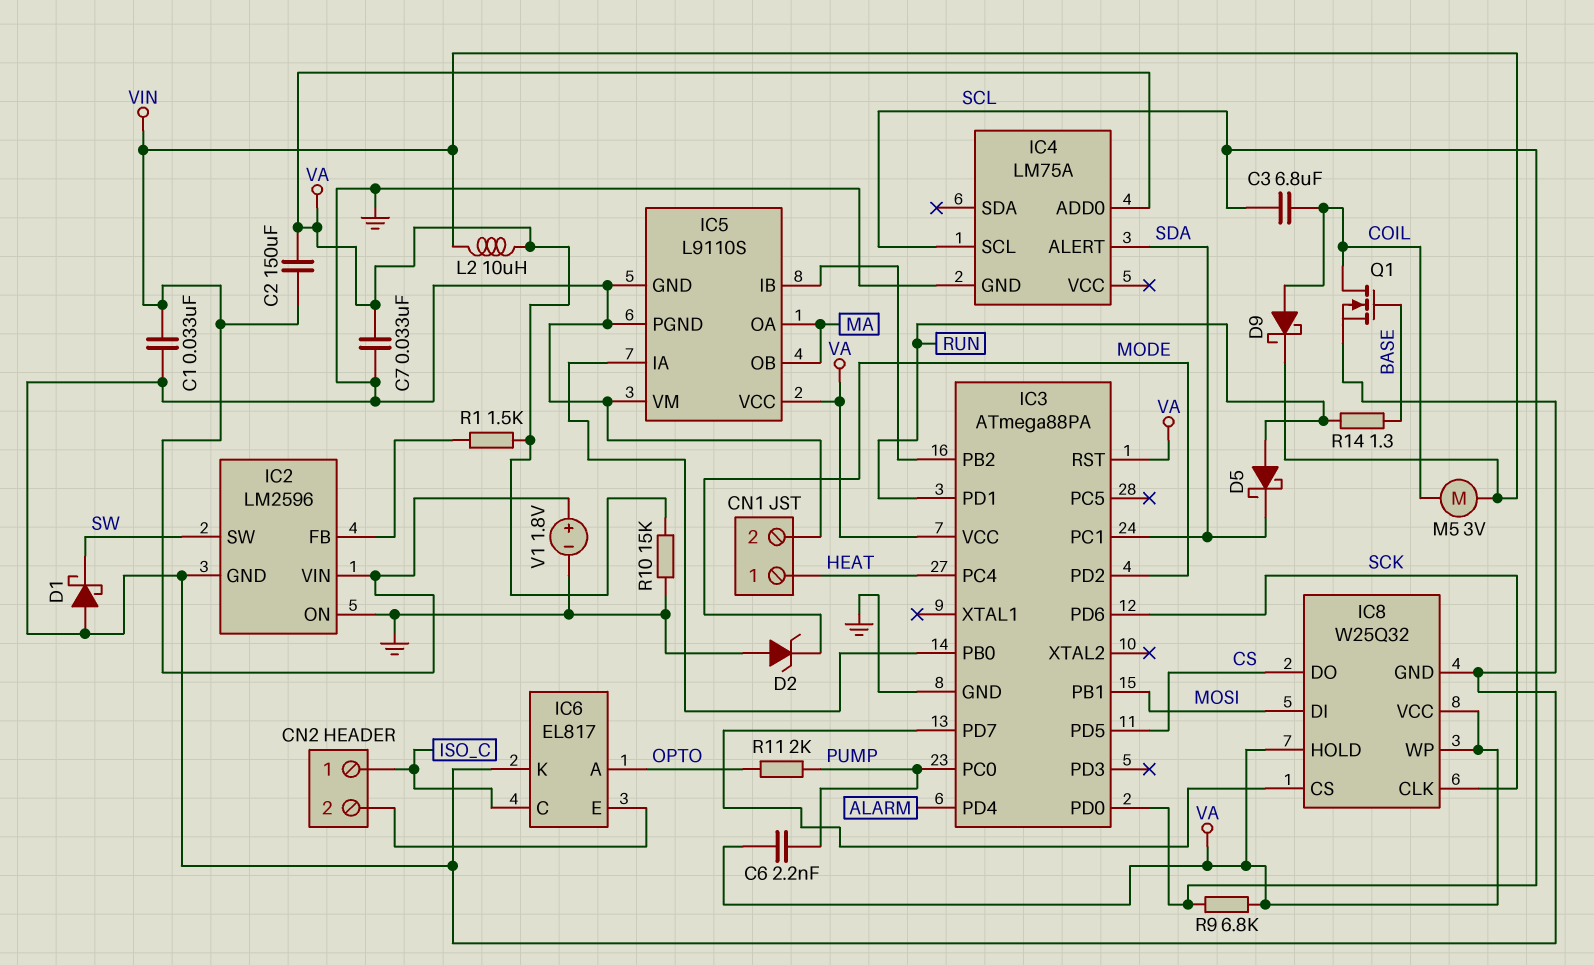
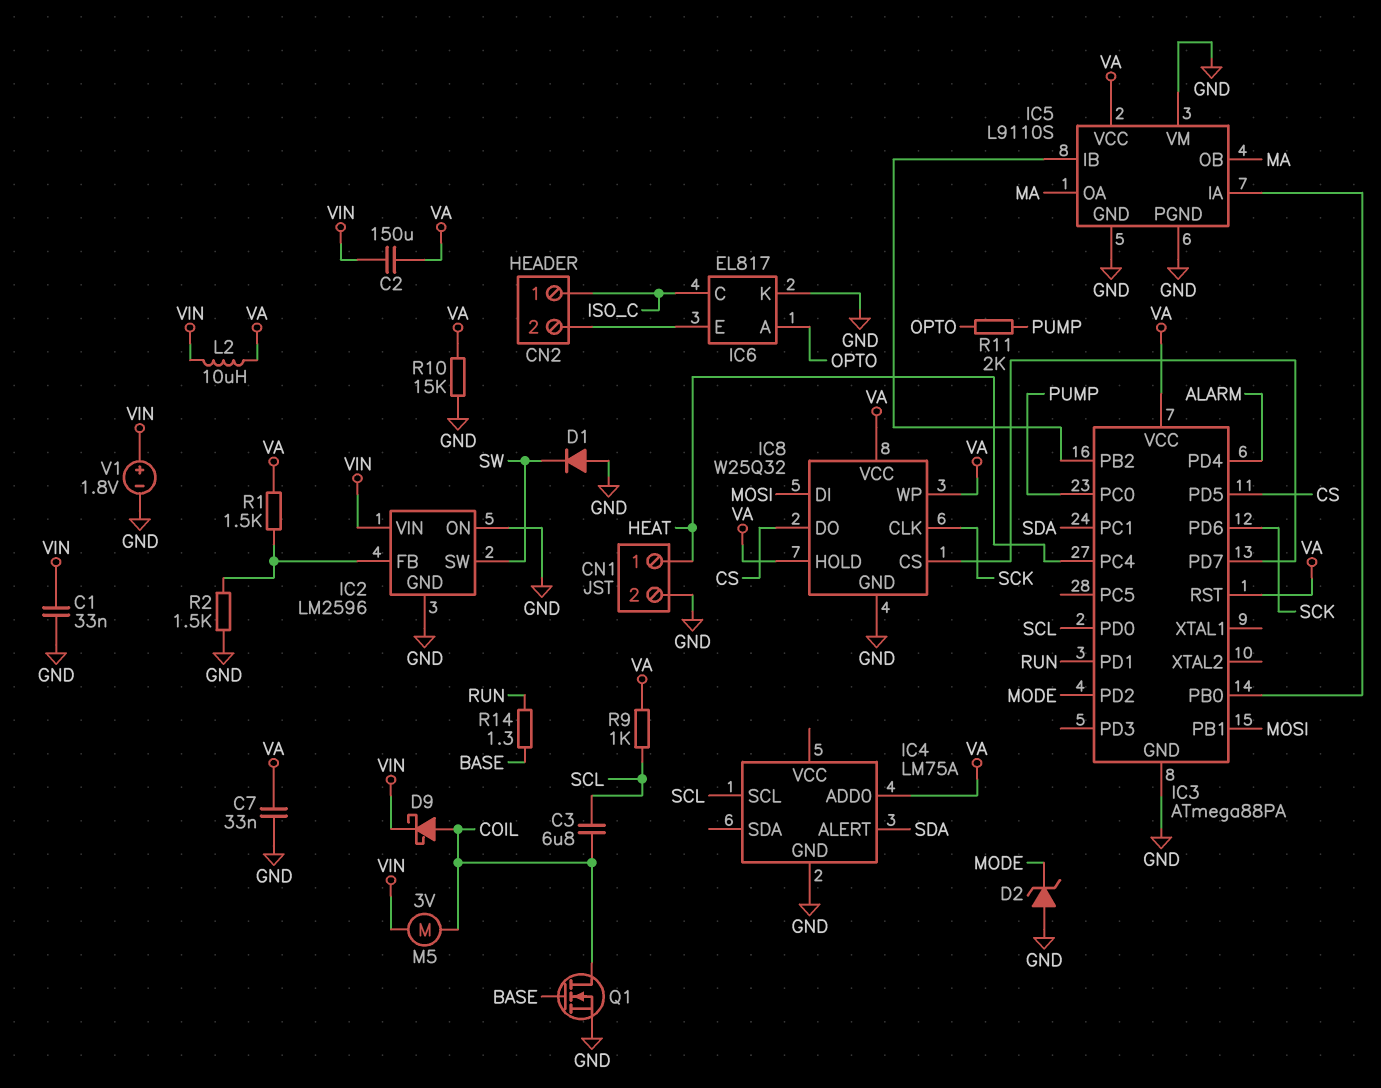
C6: 2.2nF (PUMP, VA) -> none
D1: schottky (A GND, K SW) -> diode (A GND, K SW)
D5: schottky (A RUN, K SDA) -> none
R2: none -> 1.5k (GND, IC2/FB)
R9: 6.8k (SCL, VA) -> 1k (SCL, VA)

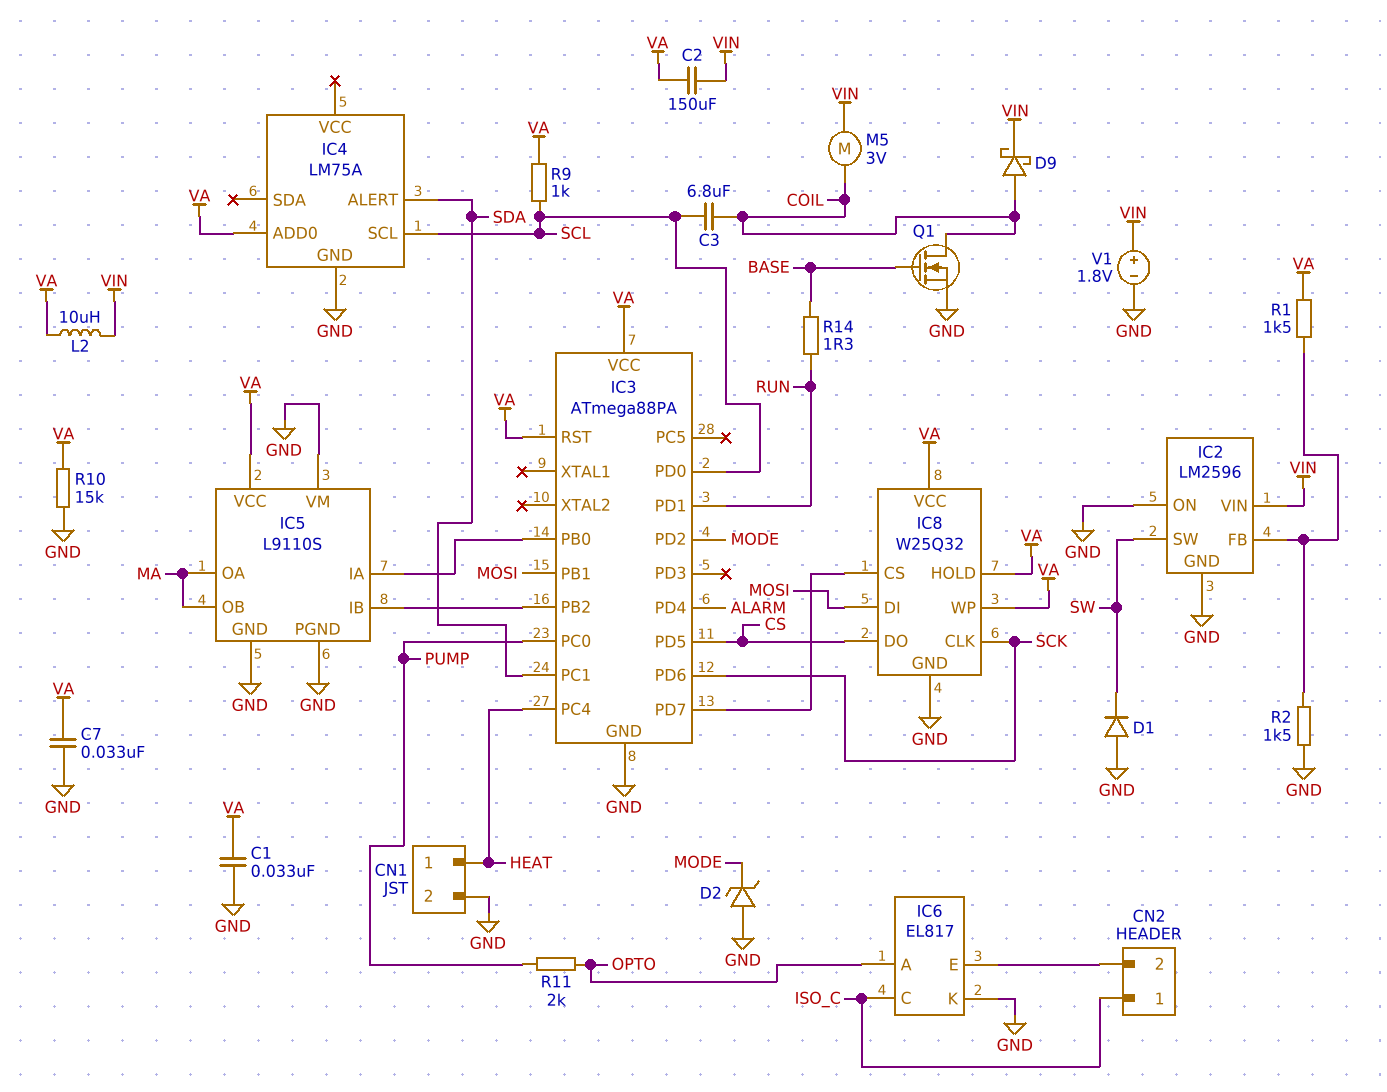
C1: 33nF (GND, VIN) -> 33nF (GND, VA)

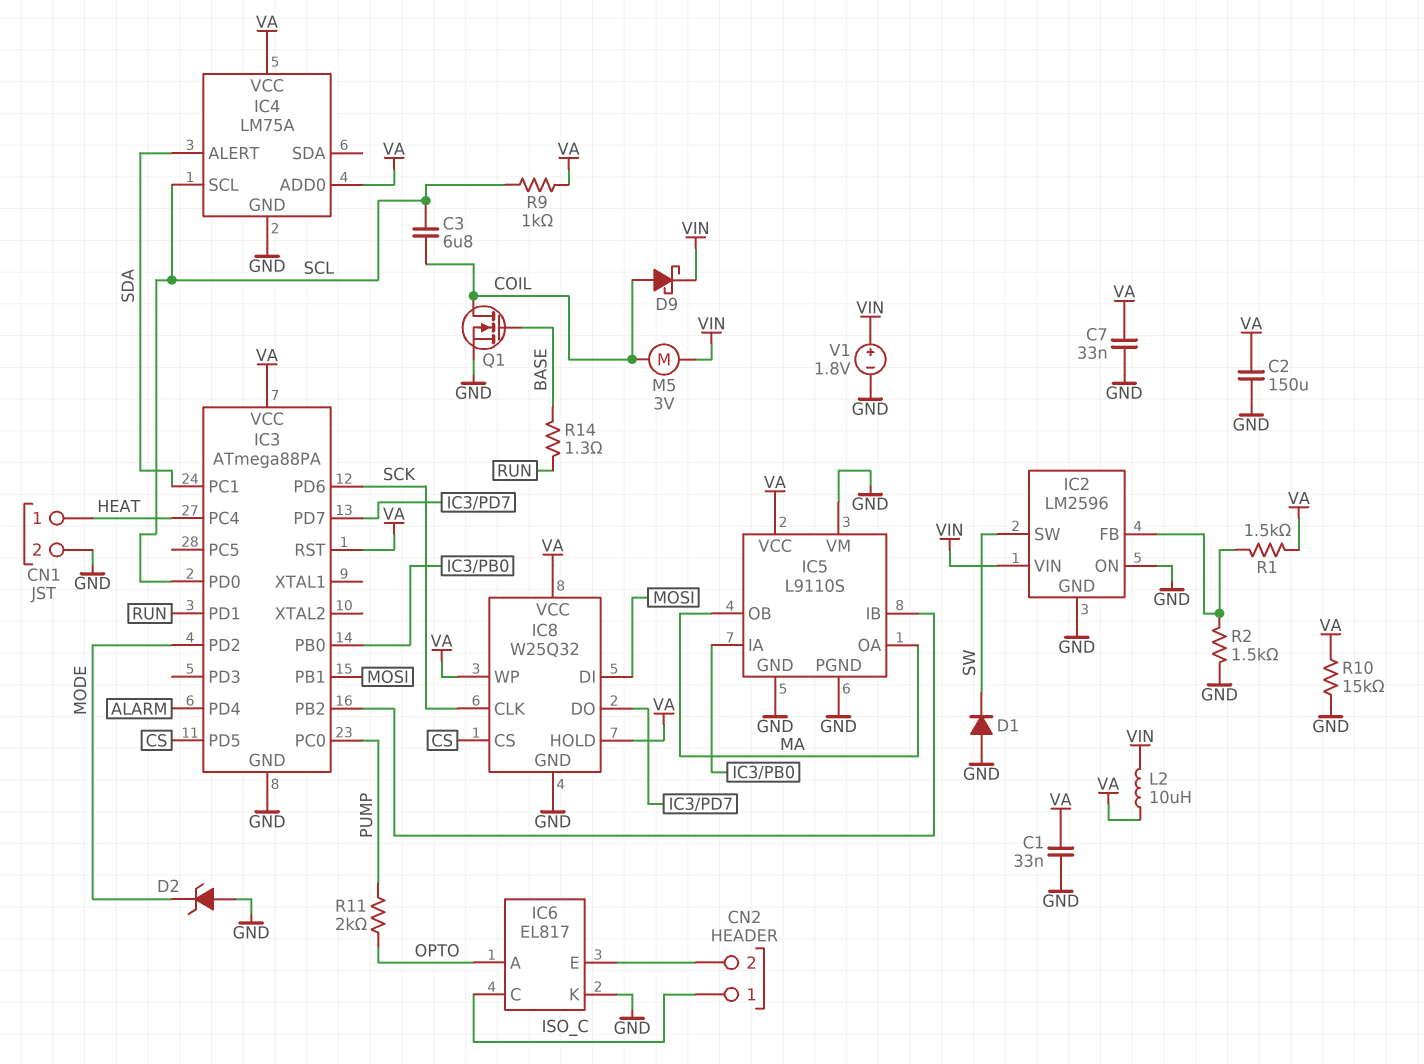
C2: 150uF (VA, VIN) -> 150uF (GND, VA)
IC4 pin VCC: none -> VA
IC8 pin CS: IC3/PD7 -> CS
IC8 pin DO: CS -> IC3/PD7

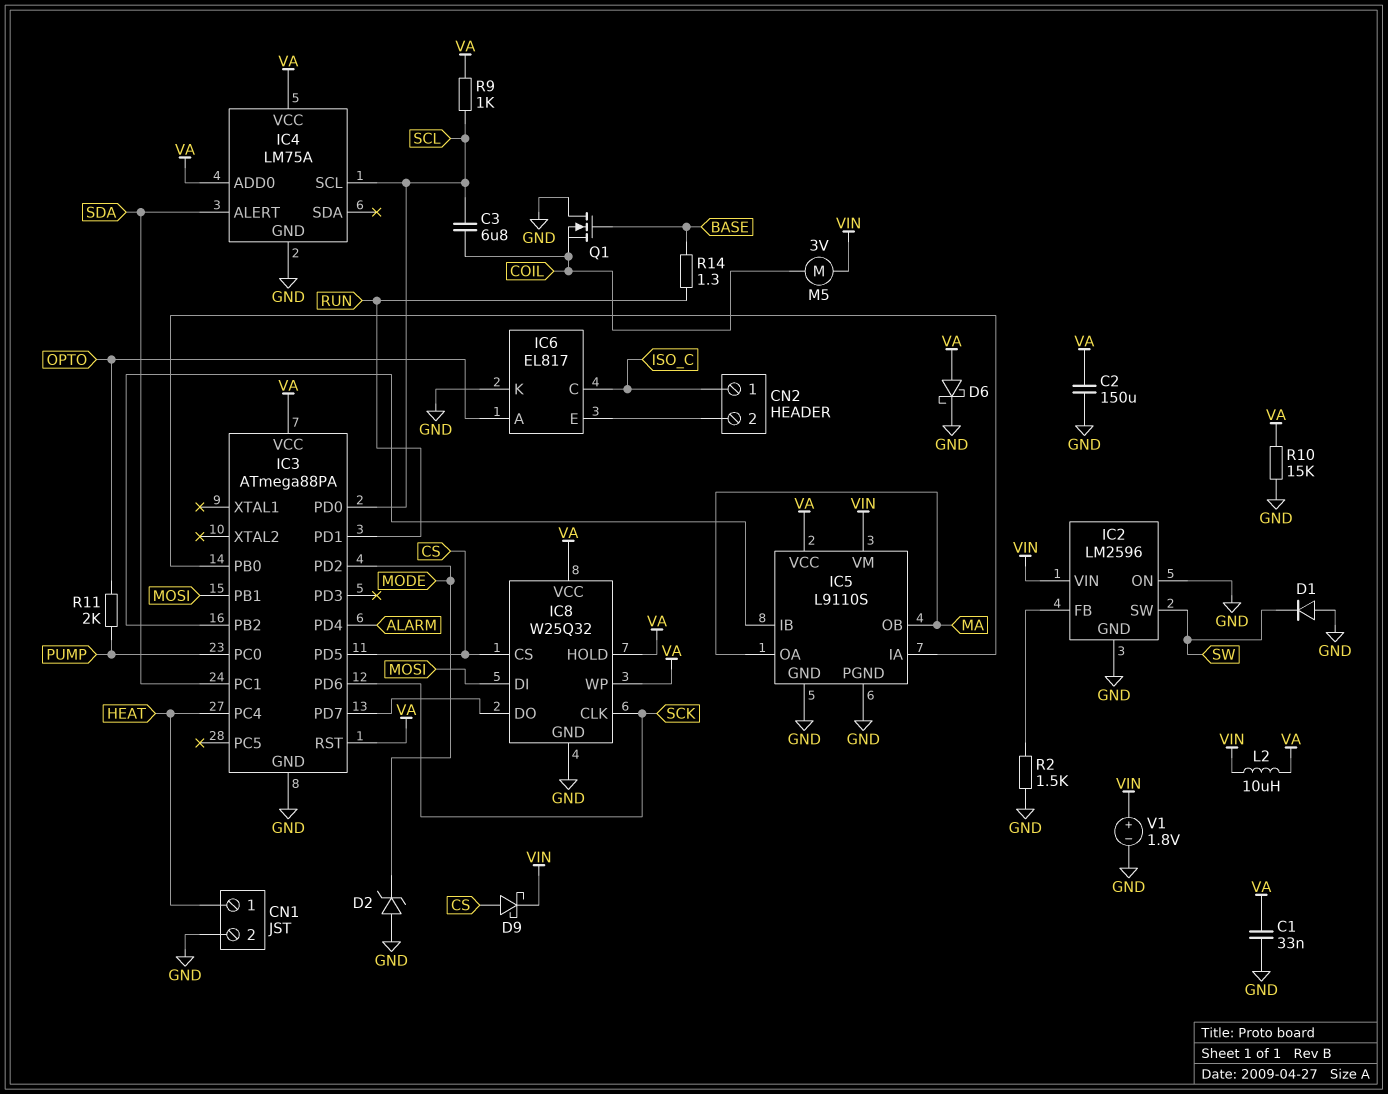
C7: 33nF (GND, VA) -> none
D6: none -> schottky (A VA, K GND)
D9: schottky (A COIL, K VIN) -> schottky (A CS, K VIN)
IC5 pin VM: GND -> VIN
Q1: NMOS (G BASE, D COIL, S GND) -> NMOS (G BASE, D GND, S COIL)
R1: 1.5k (IC2/FB, VA) -> none

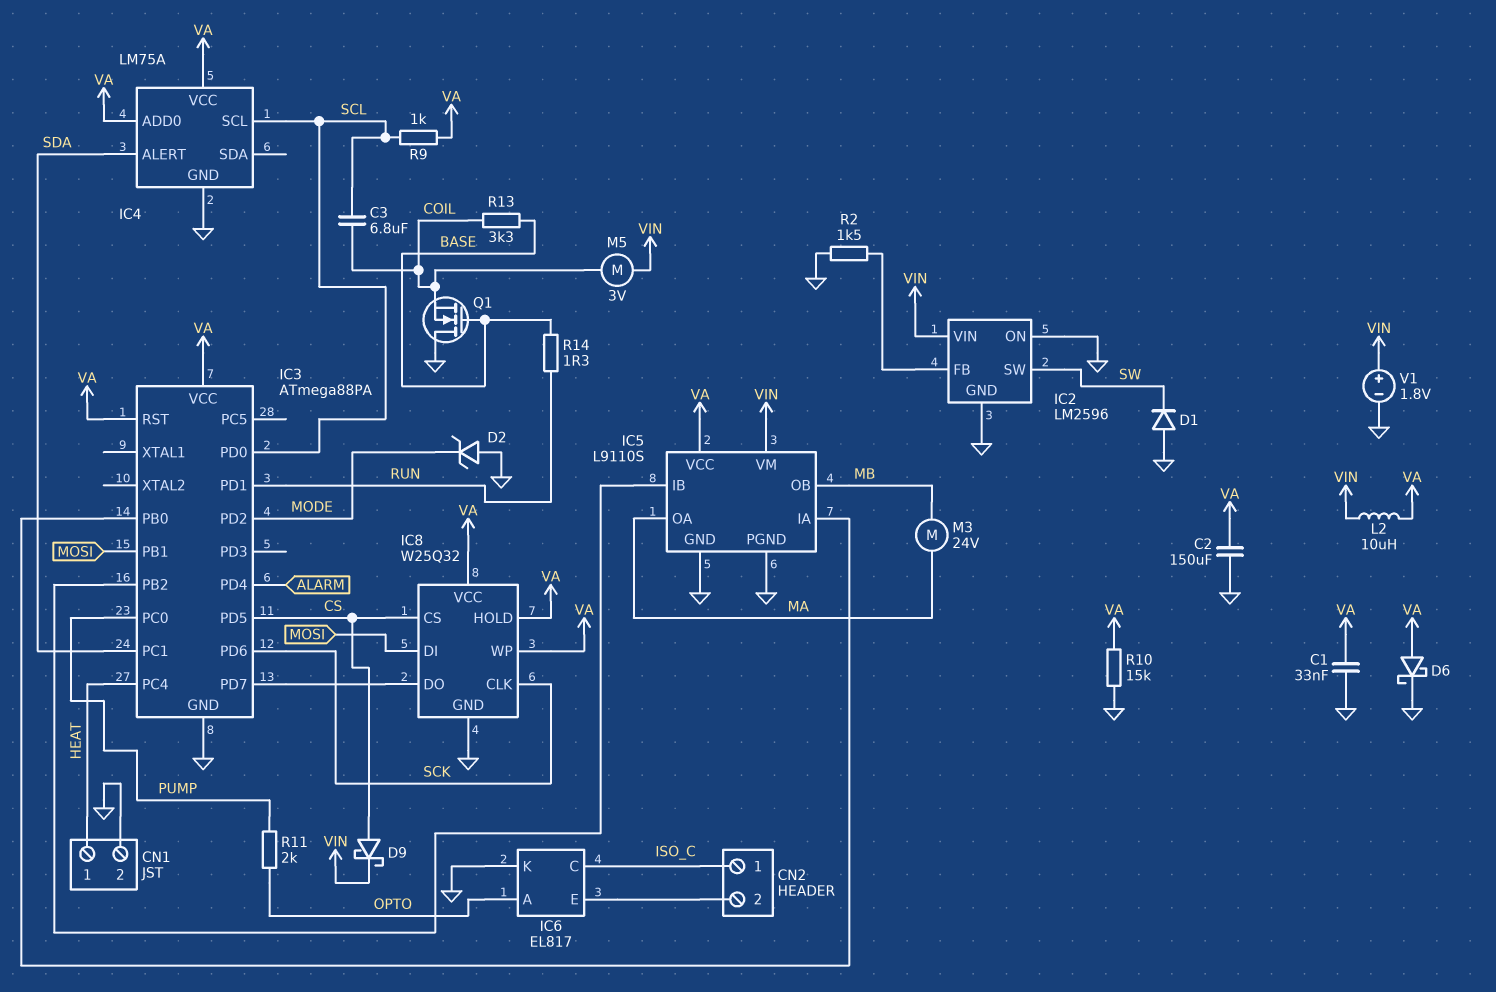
IC5 pin OB: MA -> MB
M3: none -> motor 24V (MA, MB)
R13: none -> 3.3k (BASE, COIL)

